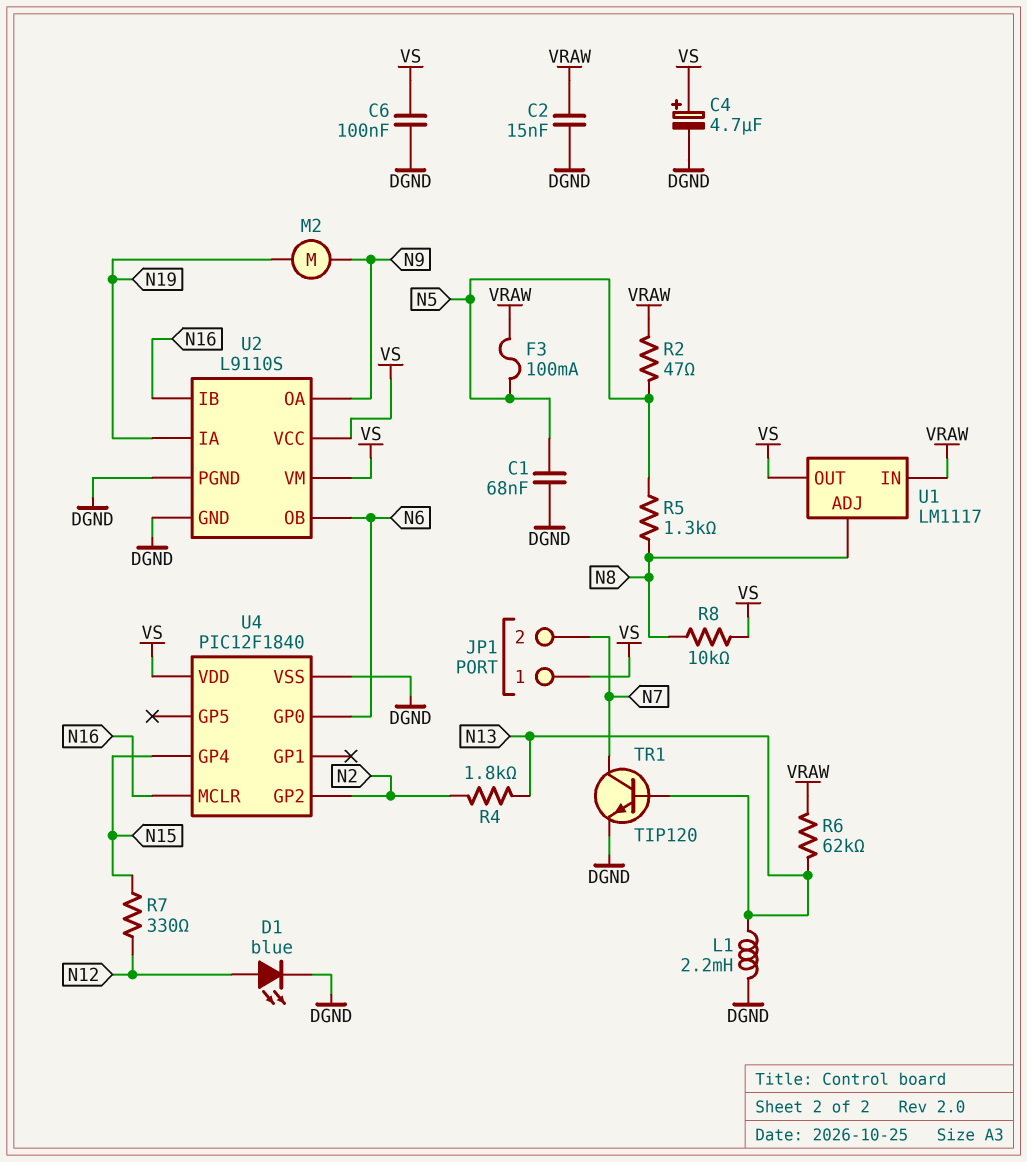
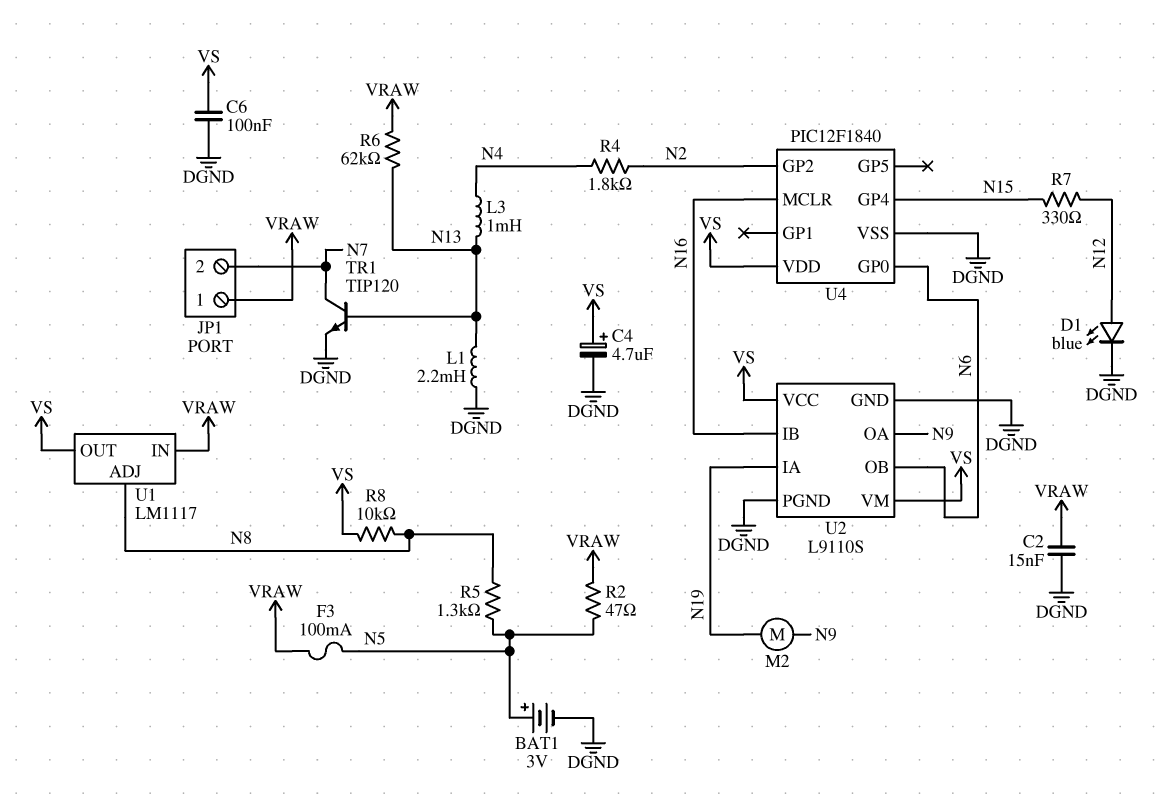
BAT1: none -> 3V (plus N5, minus DGND)
C1: 68nF (DGND, N5) -> none
JP1 pin 1: VS -> VRAW
L3: none -> 1mH (N4, N13)
R4: 1.8k (N2, N13) -> 1.8k (N2, N4)

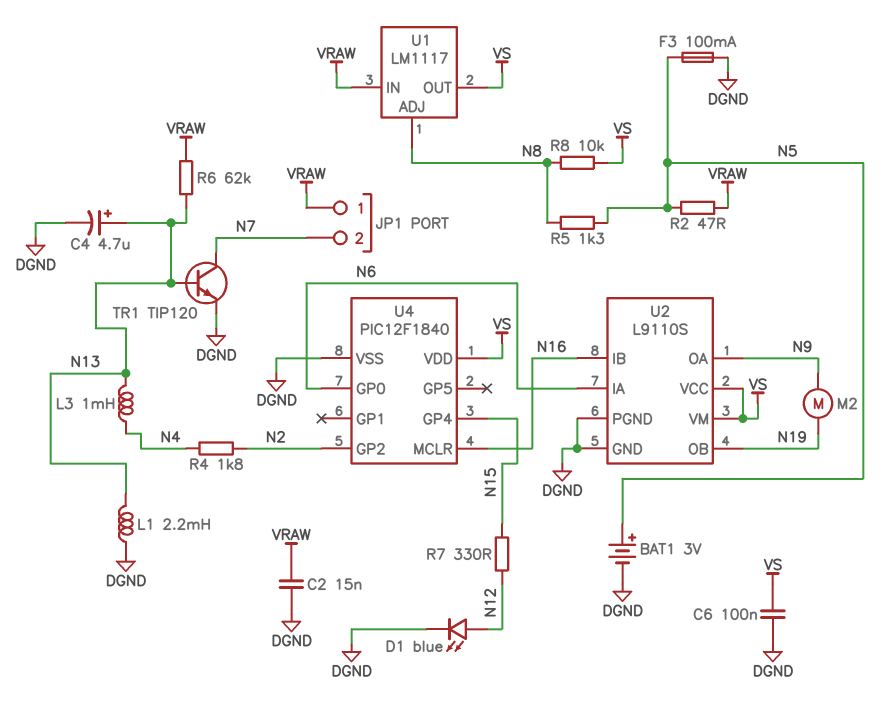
C4: 4.7uF (plus VS, minus DGND) -> 4.7uF (plus N13, minus DGND)
F3: 100mA (N5, VRAW) -> 100mA (DGND, N5)
U2 pin IA: N19 -> N6
U2 pin OB: N6 -> N19

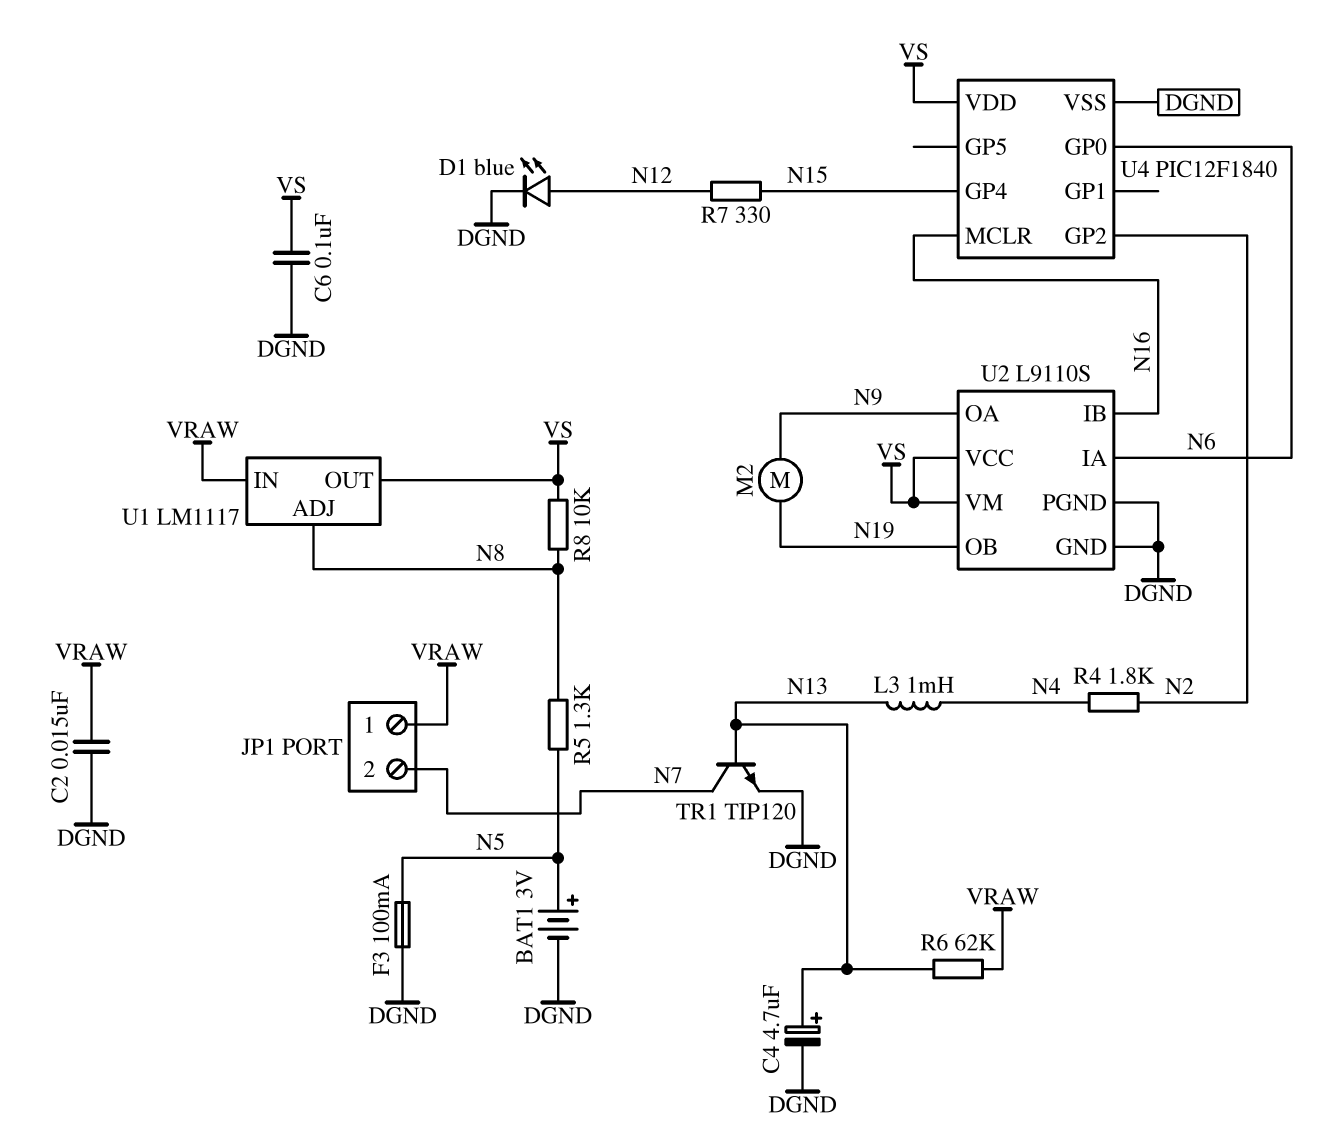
L1: 2.2mH (DGND, N13) -> none
R2: 47 (N5, VRAW) -> none

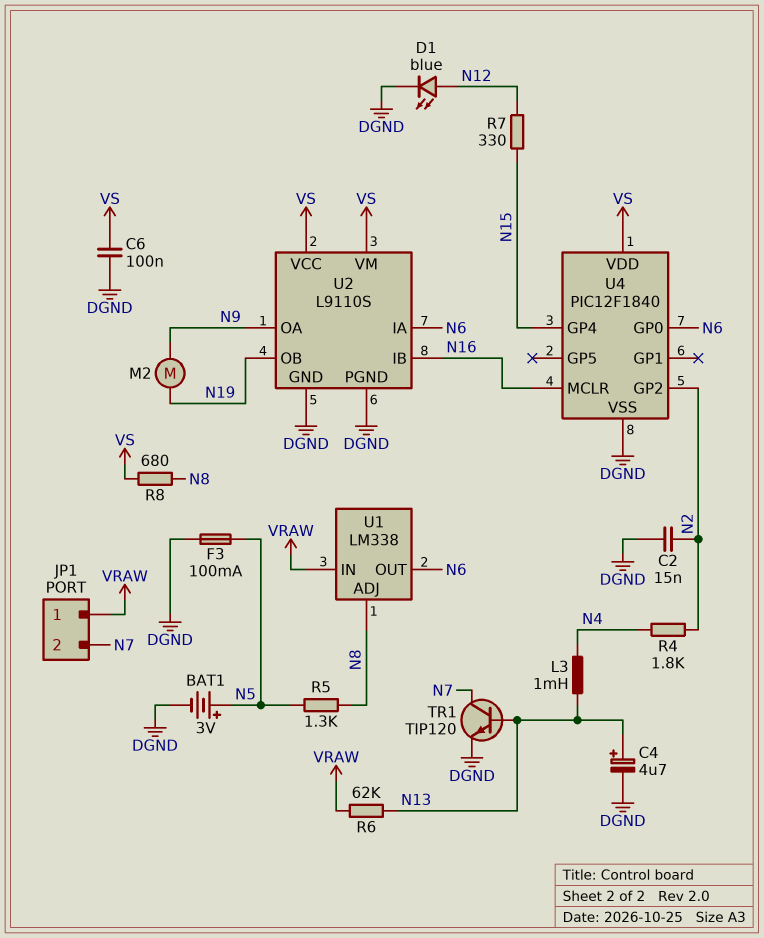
C2: 15nF (DGND, VRAW) -> 15nF (DGND, N2)
R8: 10k (N8, VS) -> 680 (N8, VS)
U1: LM1117 -> LM338
U1 pin OUT: VS -> N6

